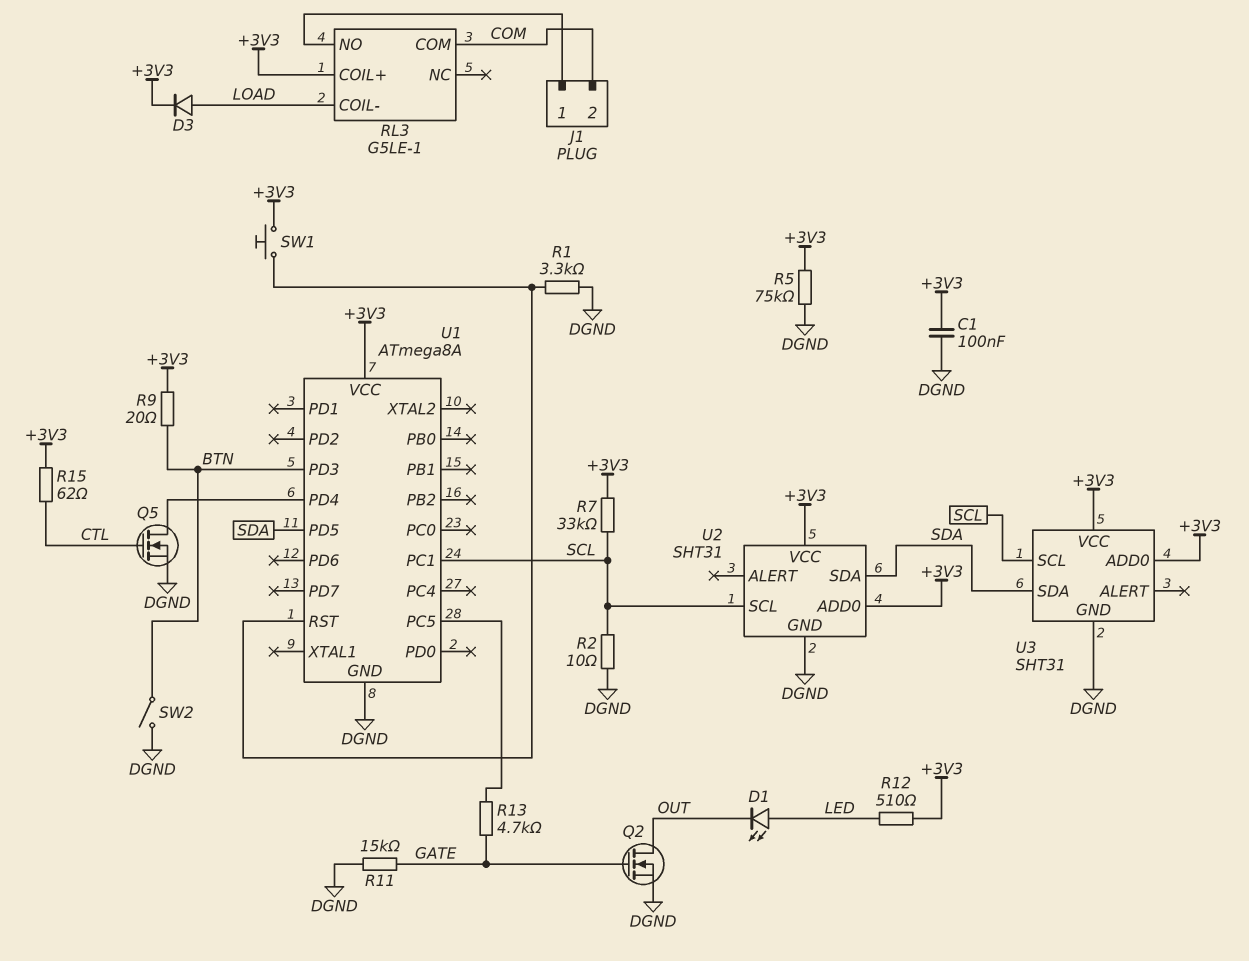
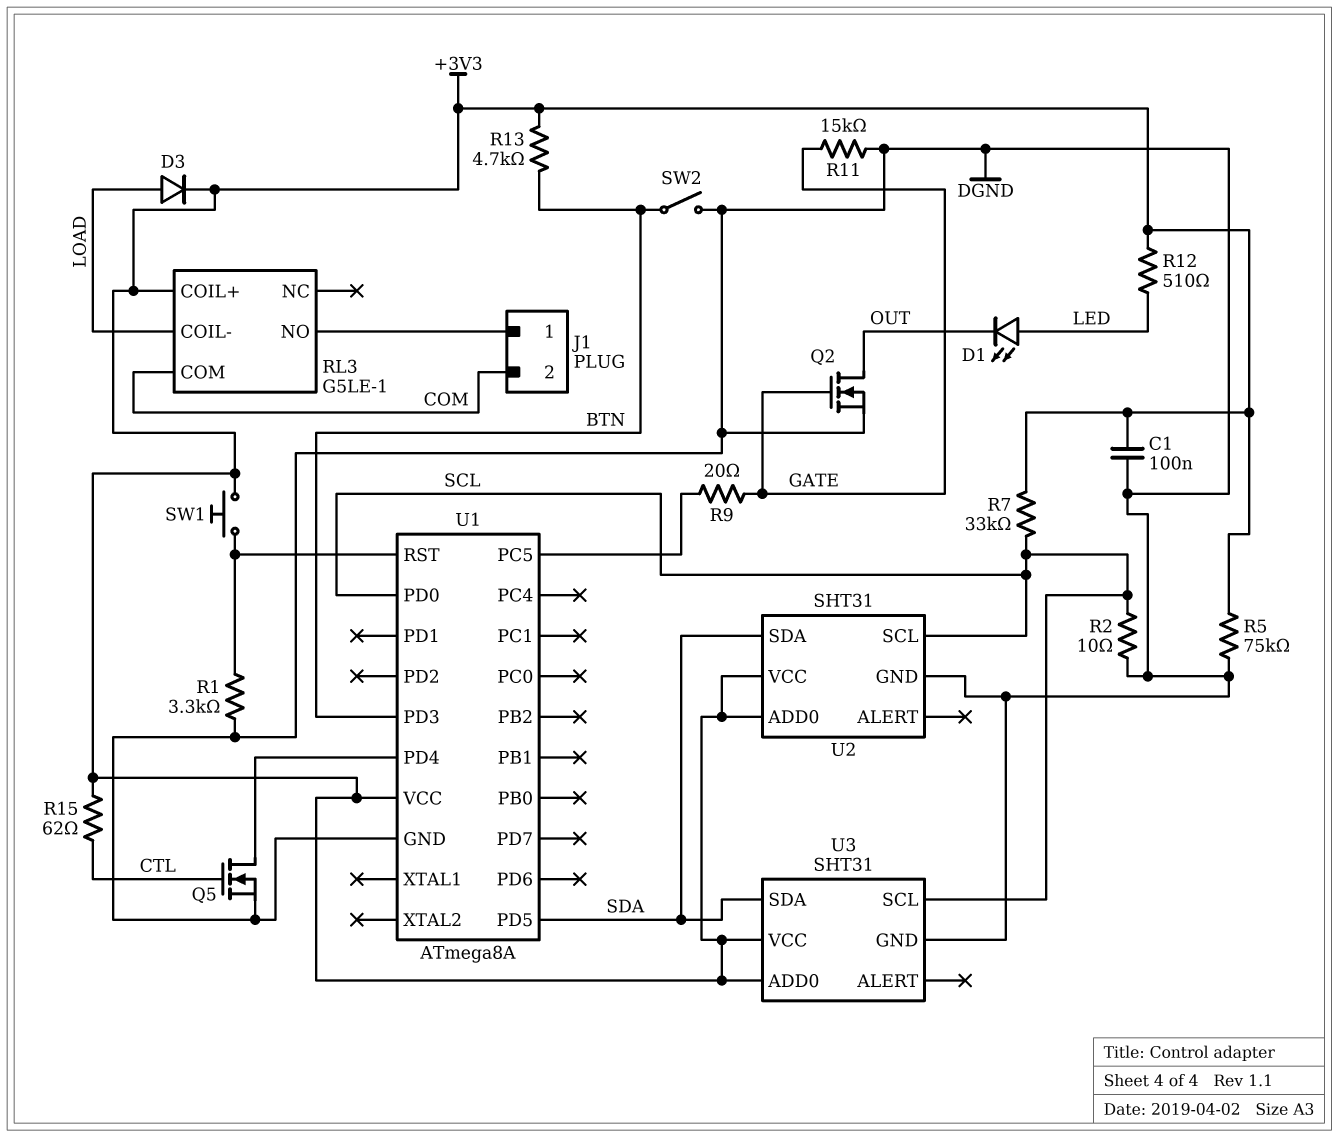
R9: 20 (+3V3, BTN) -> 20 (GATE, U1/PC5)
R13: 4.7k (GATE, U1/PC5) -> 4.7k (+3V3, BTN)
U1 pin PC1: SCL -> none
U1 pin PD0: none -> SCL

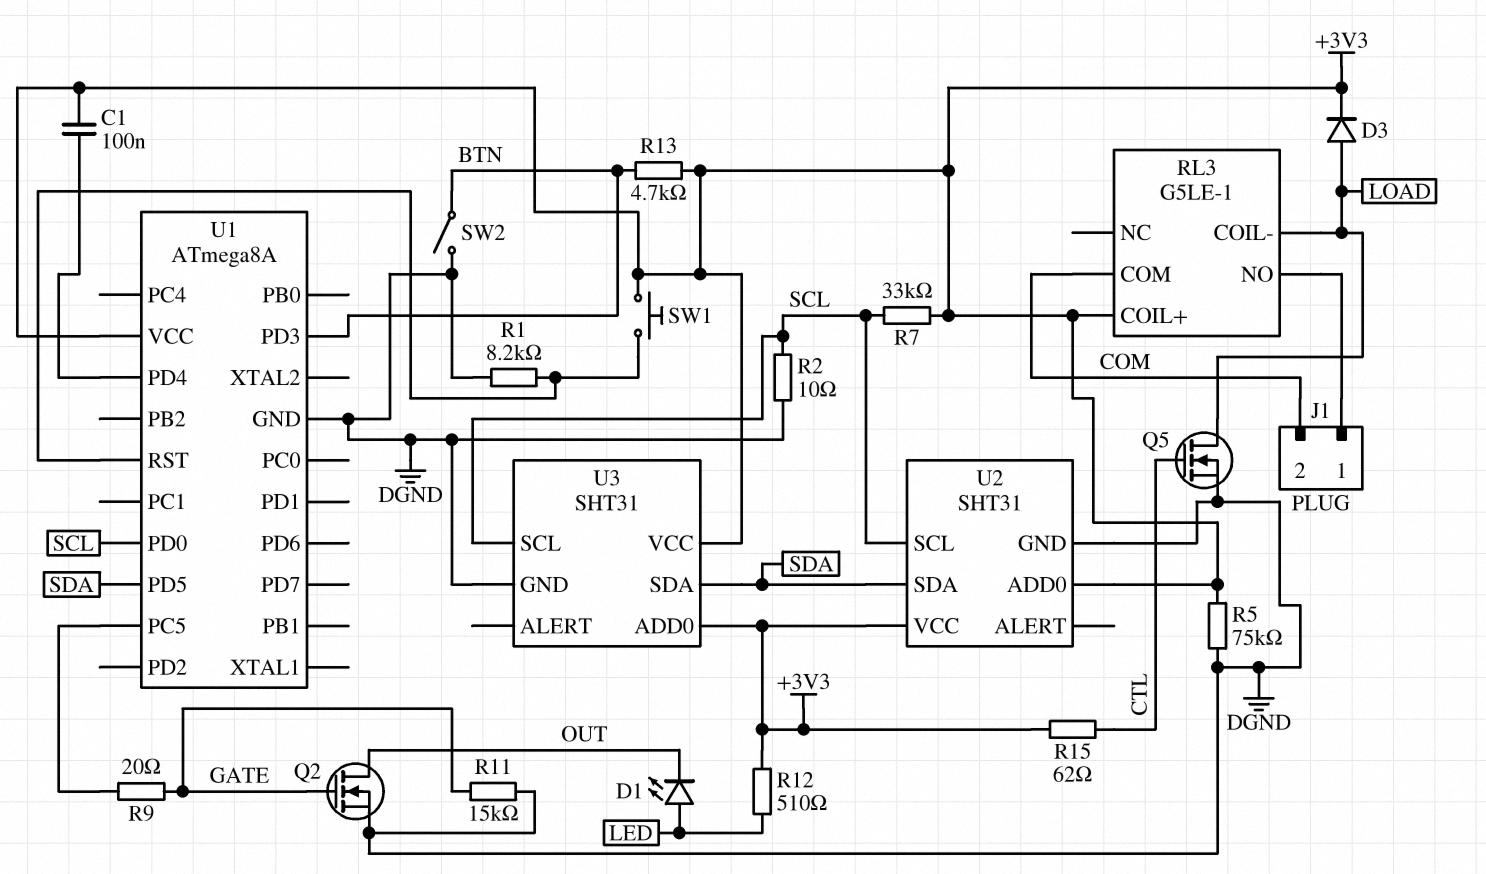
C1: 100nF (+3V3, DGND) -> 100nF (+3V3, U1/PD4)
Q5: NMOS (G CTL, D U1/PD4, S DGND) -> NMOS (G CTL, D LOAD, S DGND)
R1: 3.3k (DGND, U1/RST) -> 8.2k (DGND, U1/RST)

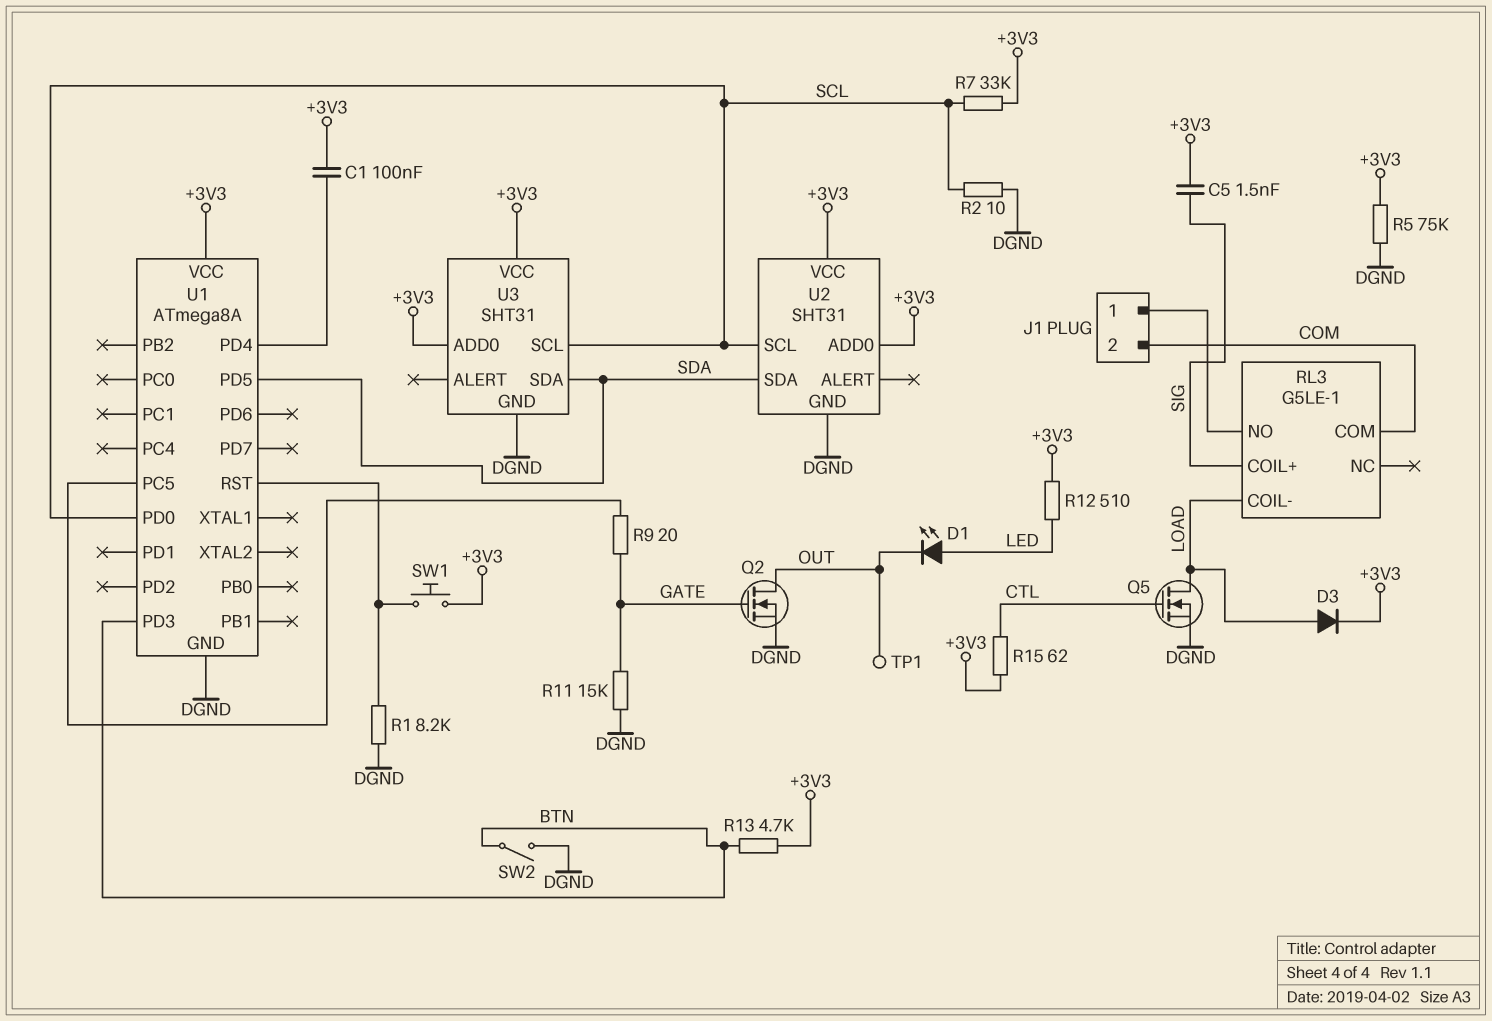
C5: none -> 1.5nF (+3V3, SIG)
RL3 pin COIL+: +3V3 -> SIG
TP1: none -> test point (OUT)

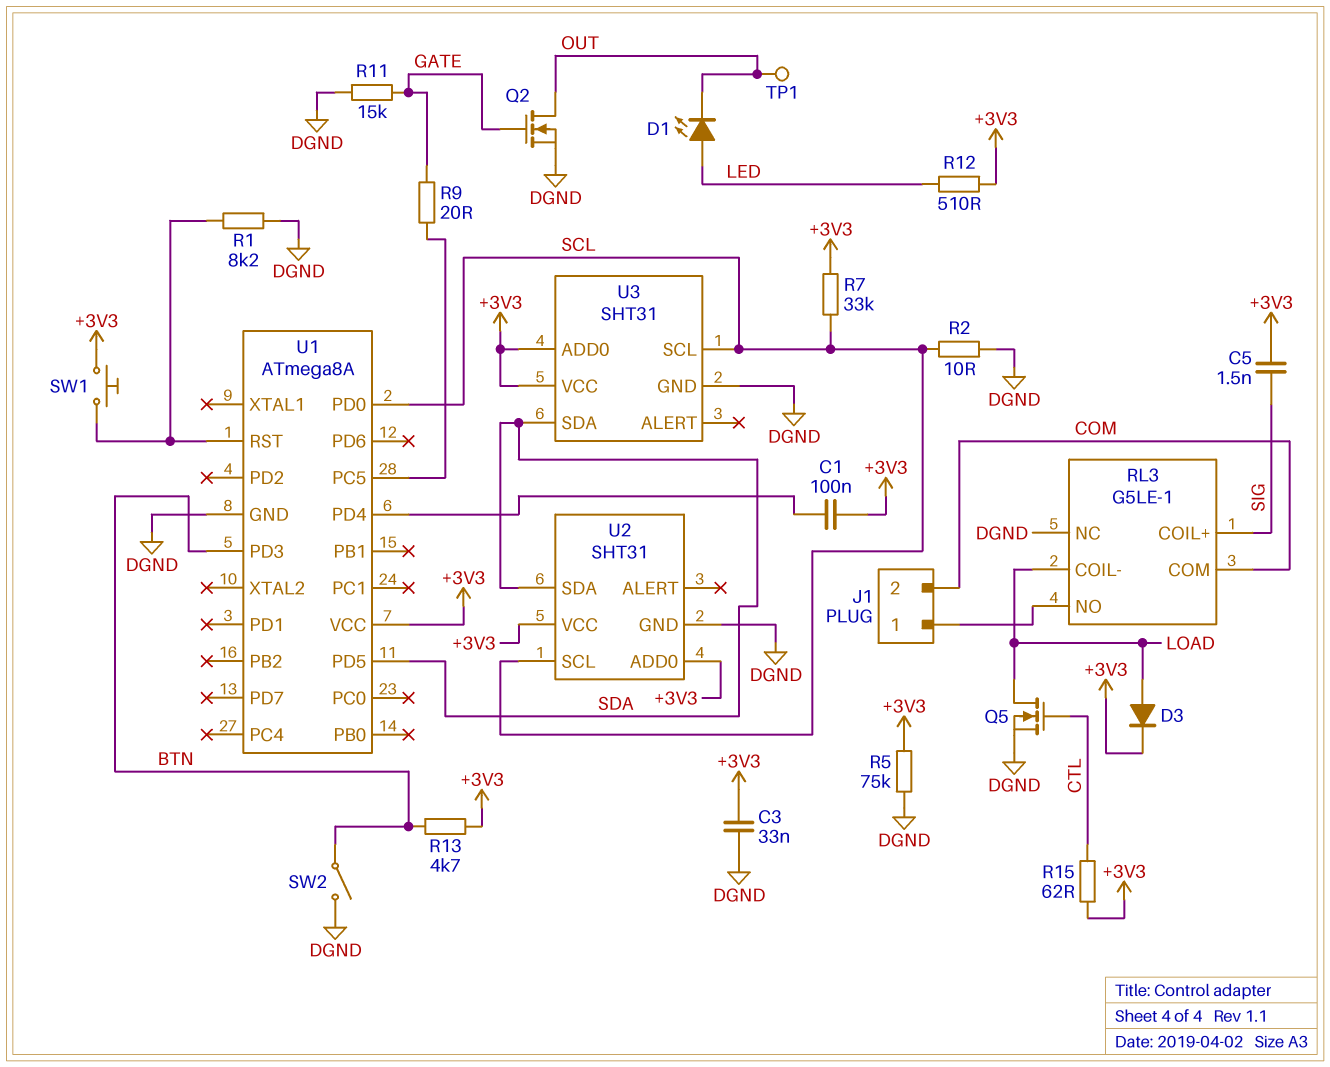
C3: none -> 33nF (+3V3, DGND)
RL3 pin NC: none -> DGND

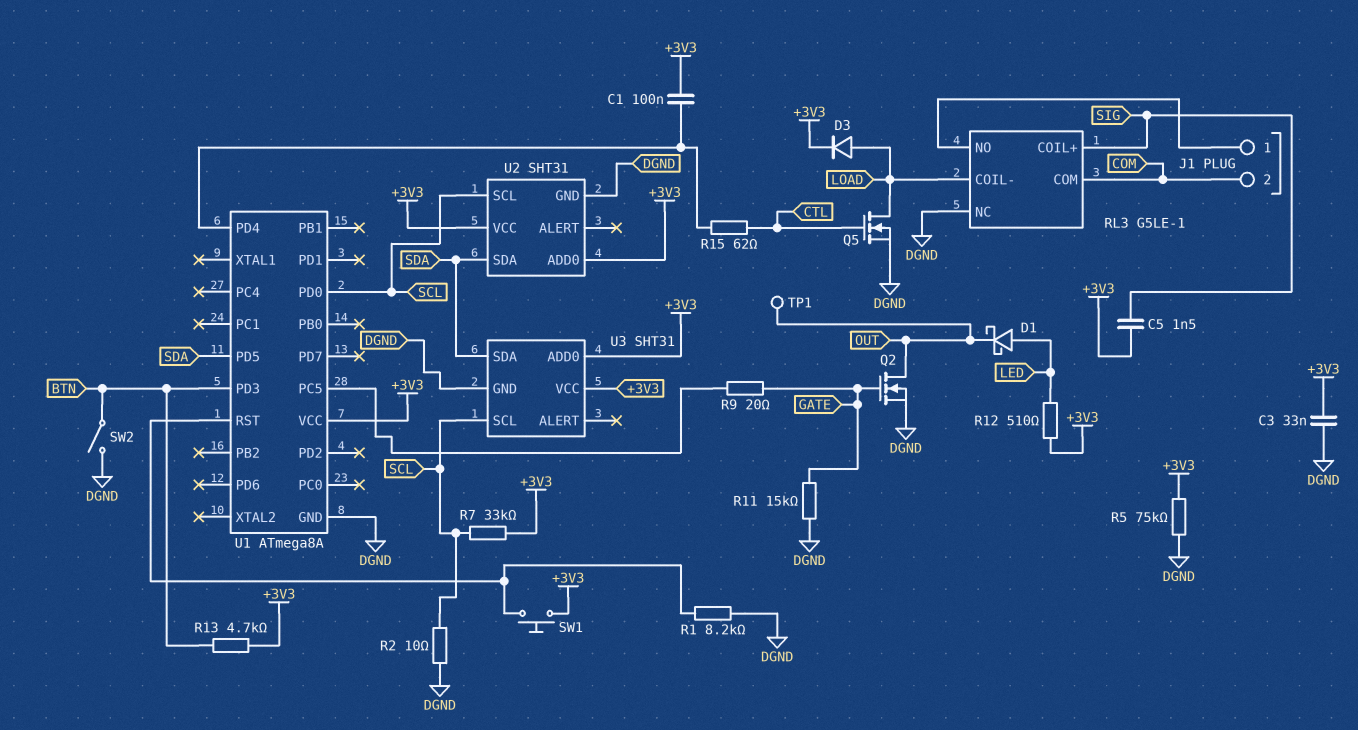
D1: LED (A LED, K OUT) -> schottky (A LED, K OUT)
R15: 62 (+3V3, CTL) -> 62 (CTL, U1/PD4)

